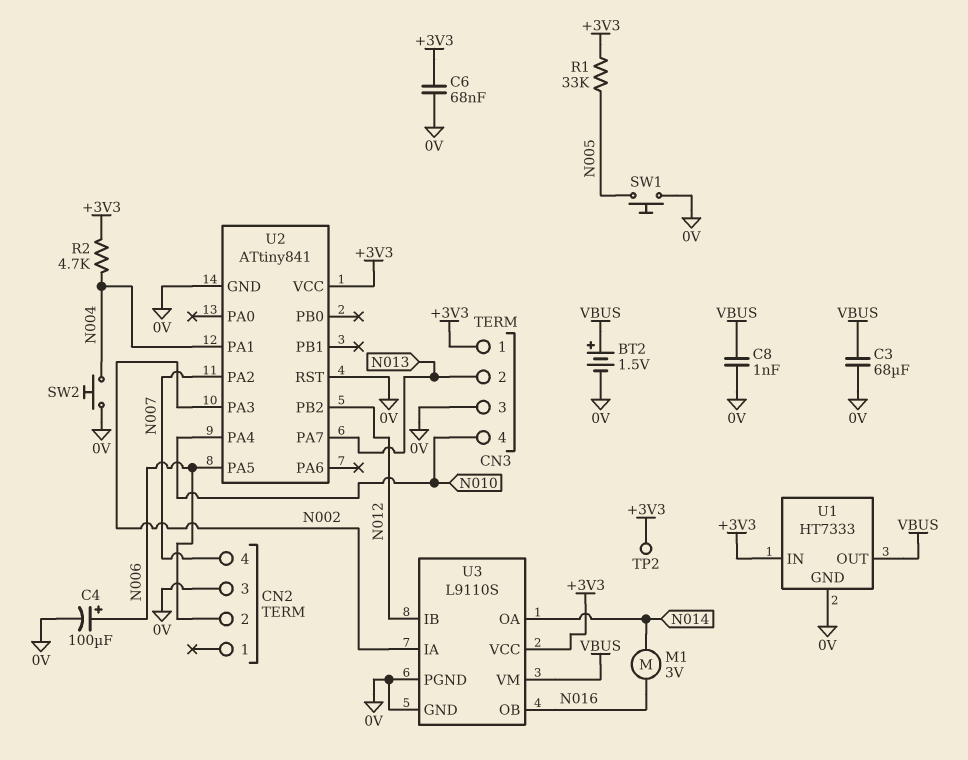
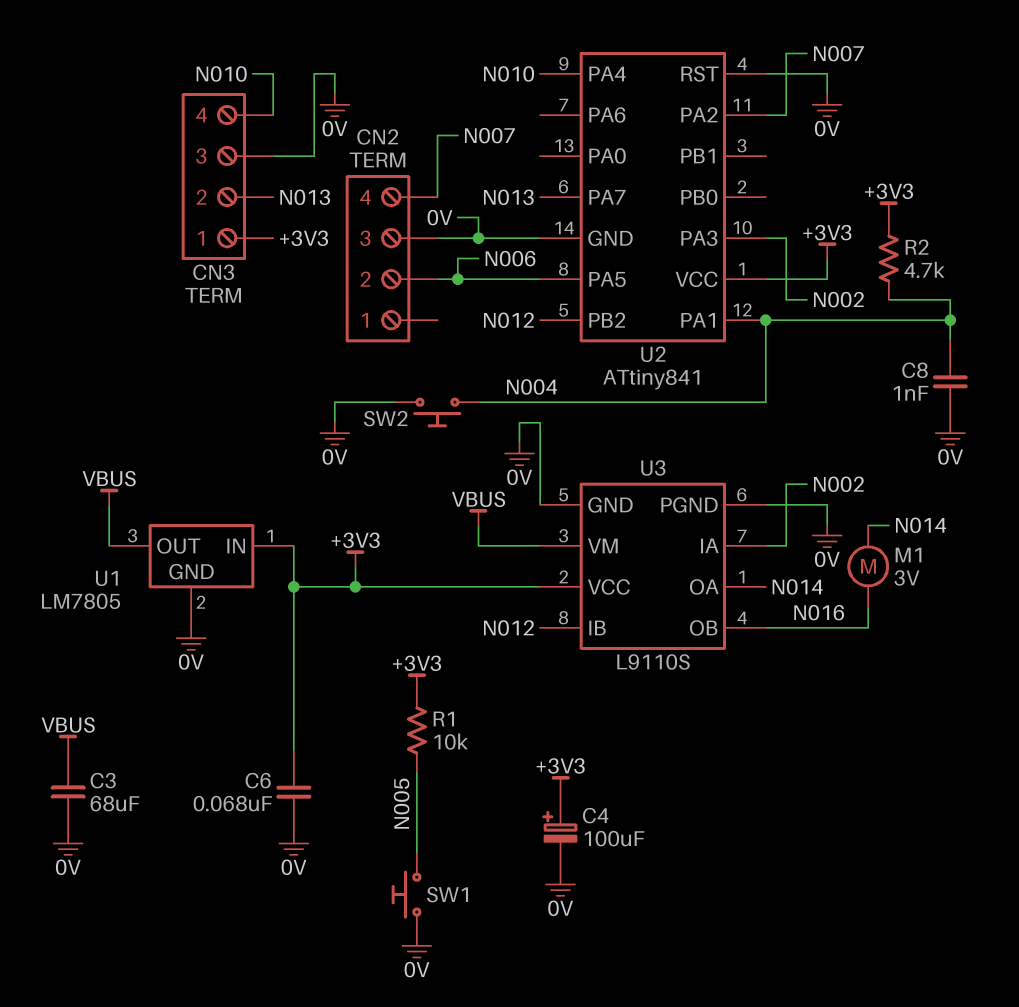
BT2: 1.5V (plus VBUS, minus 0V) -> none
C4: 100uF (plus N006, minus 0V) -> 100uF (plus +3V3, minus 0V)
C8: 1nF (0V, VBUS) -> 1nF (0V, N004)
R1: 33k (+3V3, N005) -> 10k (+3V3, N005)
TP2: test point (+3V3) -> none
U1: HT7333 -> LM7805

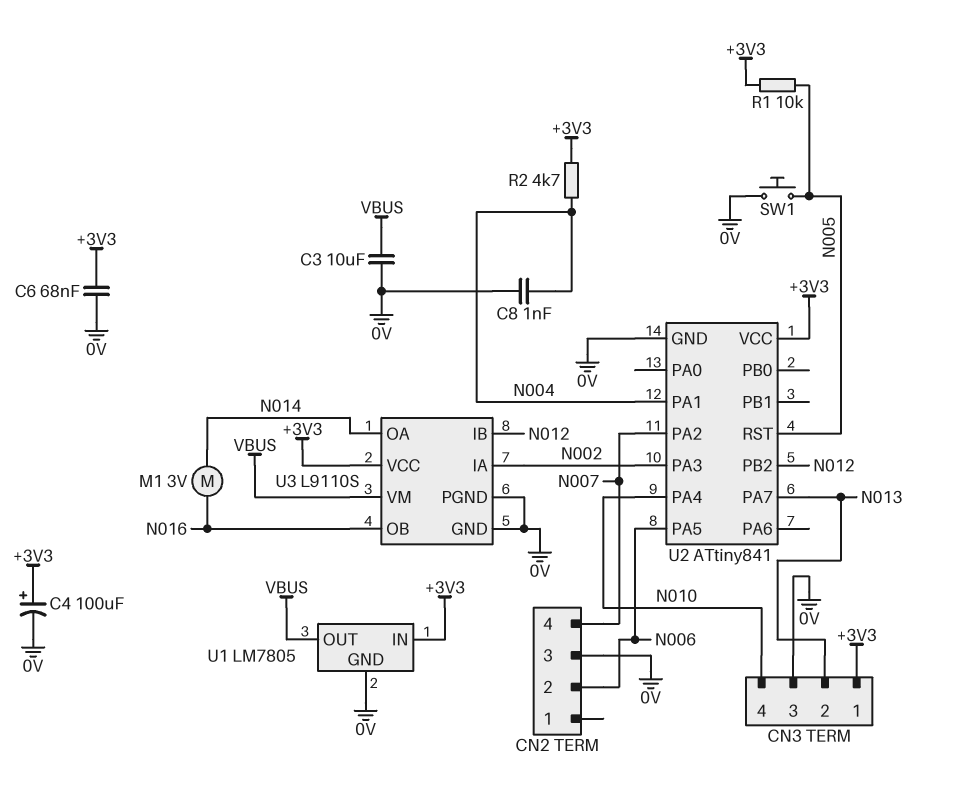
C3: 68uF (0V, VBUS) -> 10uF (0V, VBUS)
SW2: button (0V, N004) -> none
U2 pin RST: 0V -> N005

